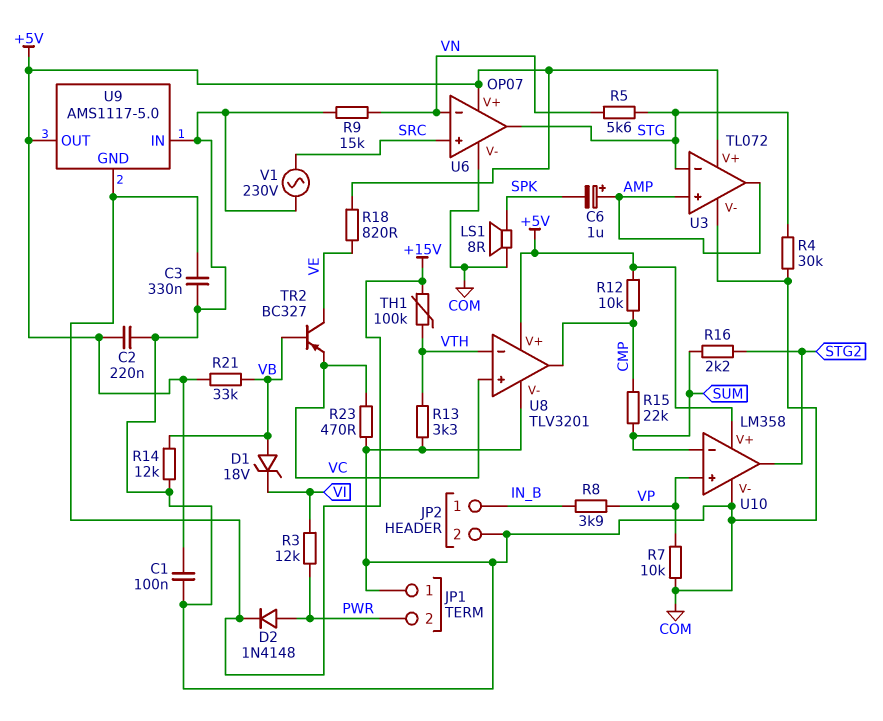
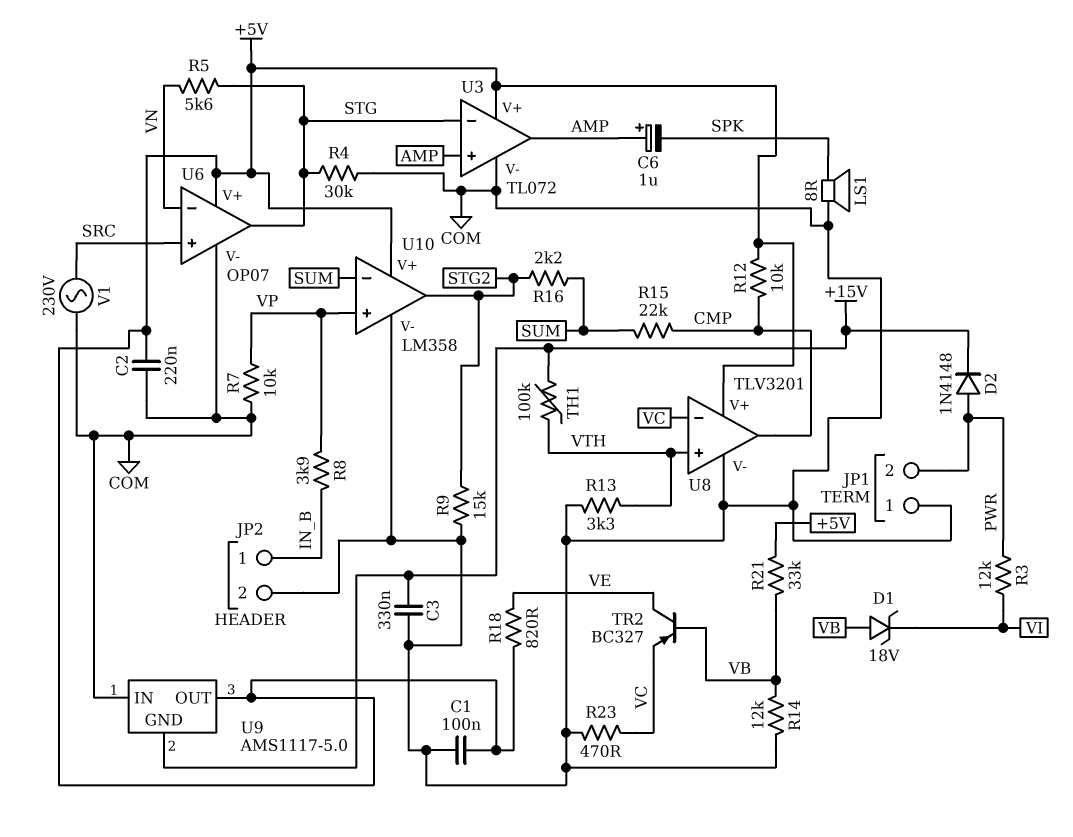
R9: 15k (COM, VN) -> 15k (COM, STG2)
U8 pin in+: VC -> VTH
U8 pin in-: VTH -> VC

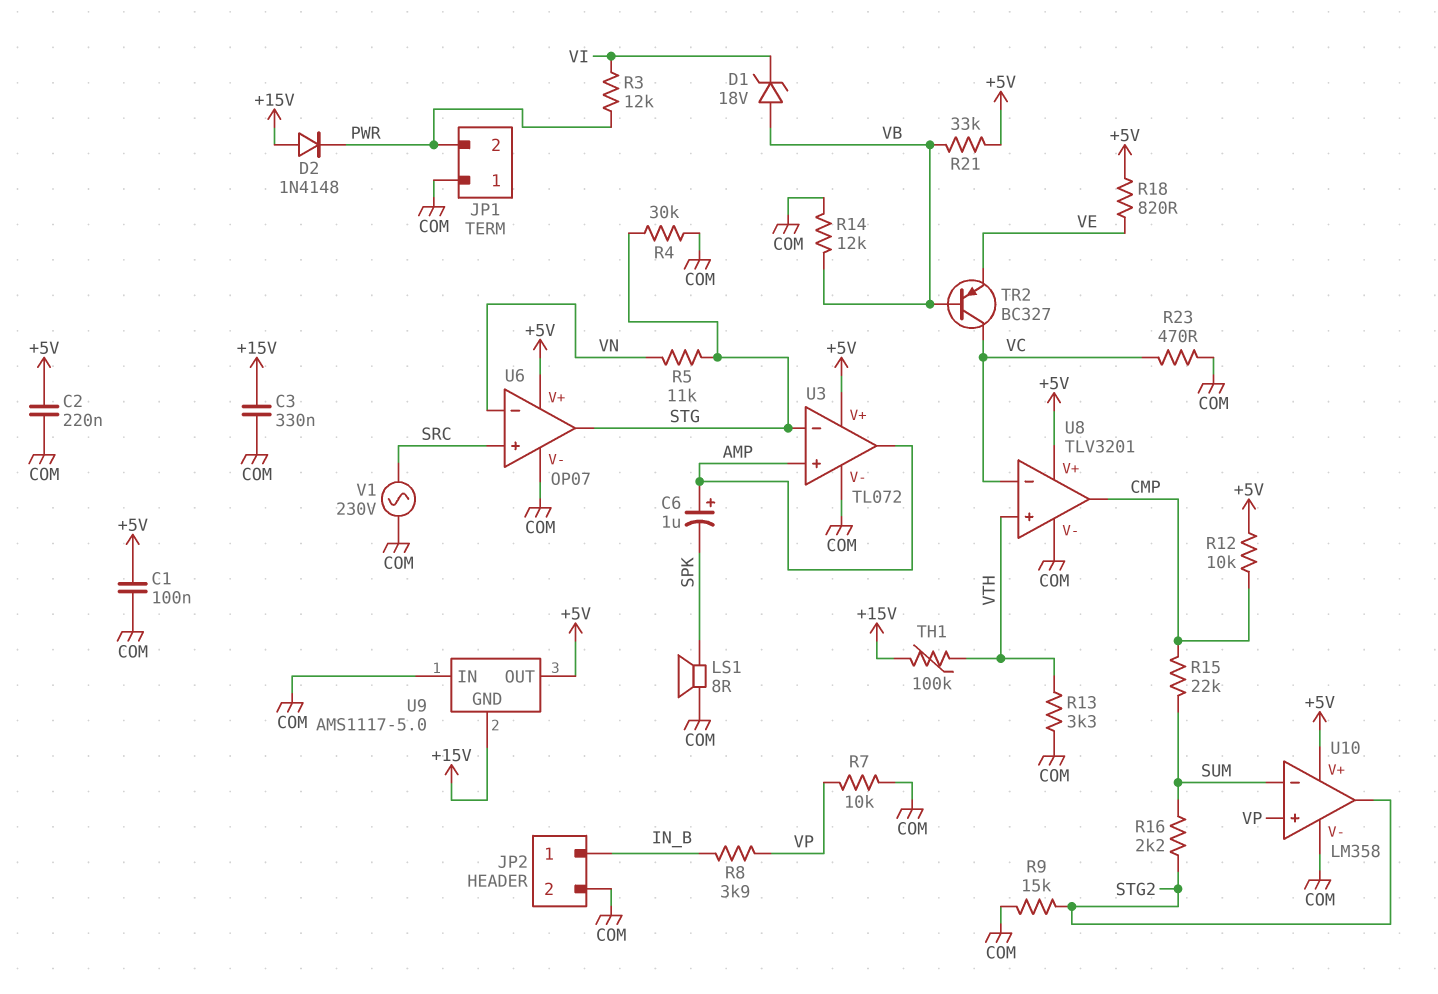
D2: diode 1N4148 (A PWR, K +15V) -> diode 1N4148 (A +15V, K PWR)
R5: 5.6k (STG, VN) -> 11k (STG, VN)
TR2: PNP BC327 (B VB, C VE, E VC) -> PNP BC327 (B VB, C VC, E VE)

